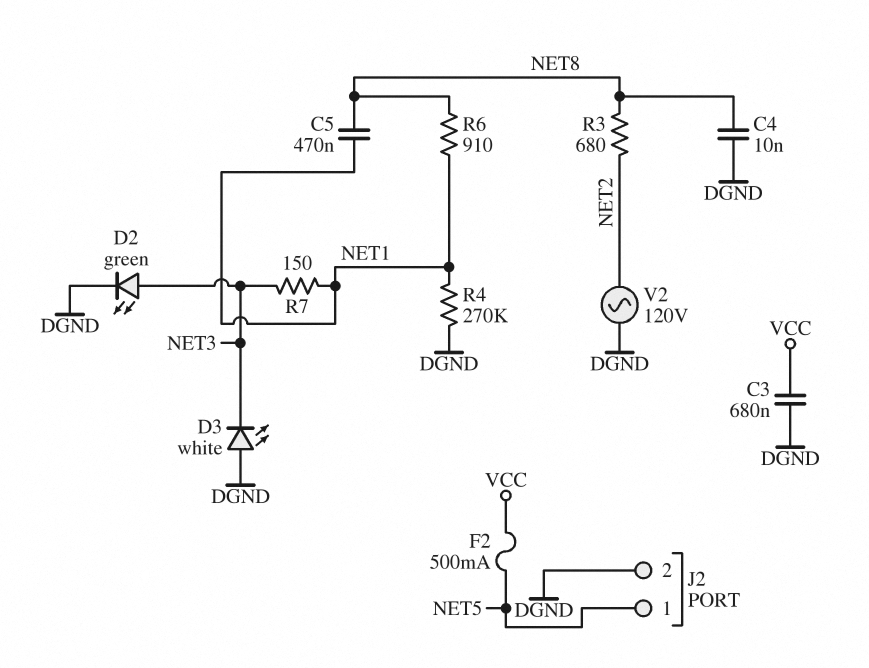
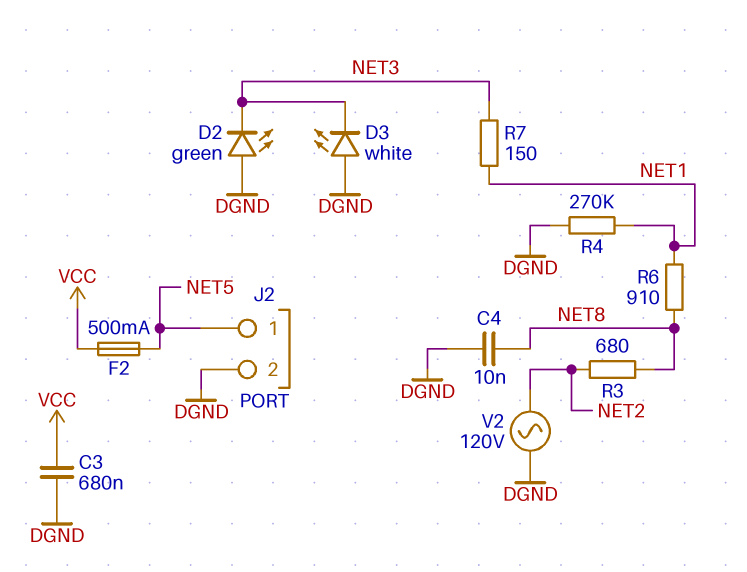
C5: 470nF (NET1, NET8) -> none
D2: LED green (A NET3, K DGND) -> LED green (A DGND, K NET3)

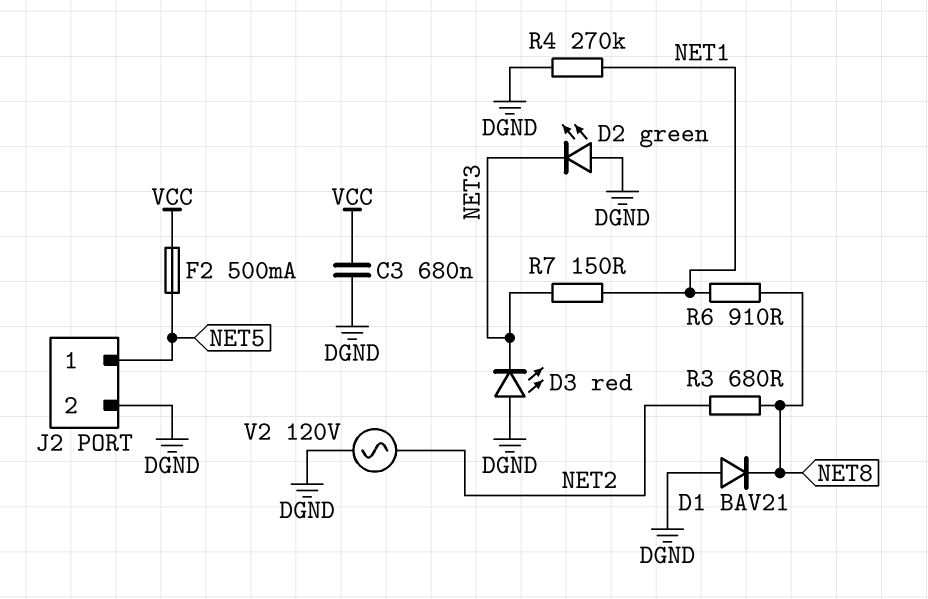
C4: 10nF (DGND, NET8) -> none
D1: none -> diode BAV21 (A DGND, K NET8)
D3: LED white (A DGND, K NET3) -> LED red (A DGND, K NET3)

